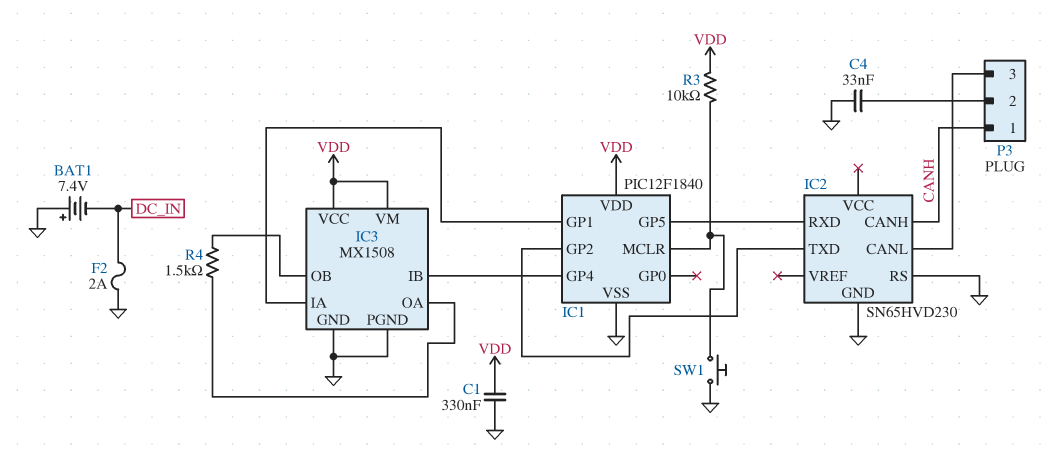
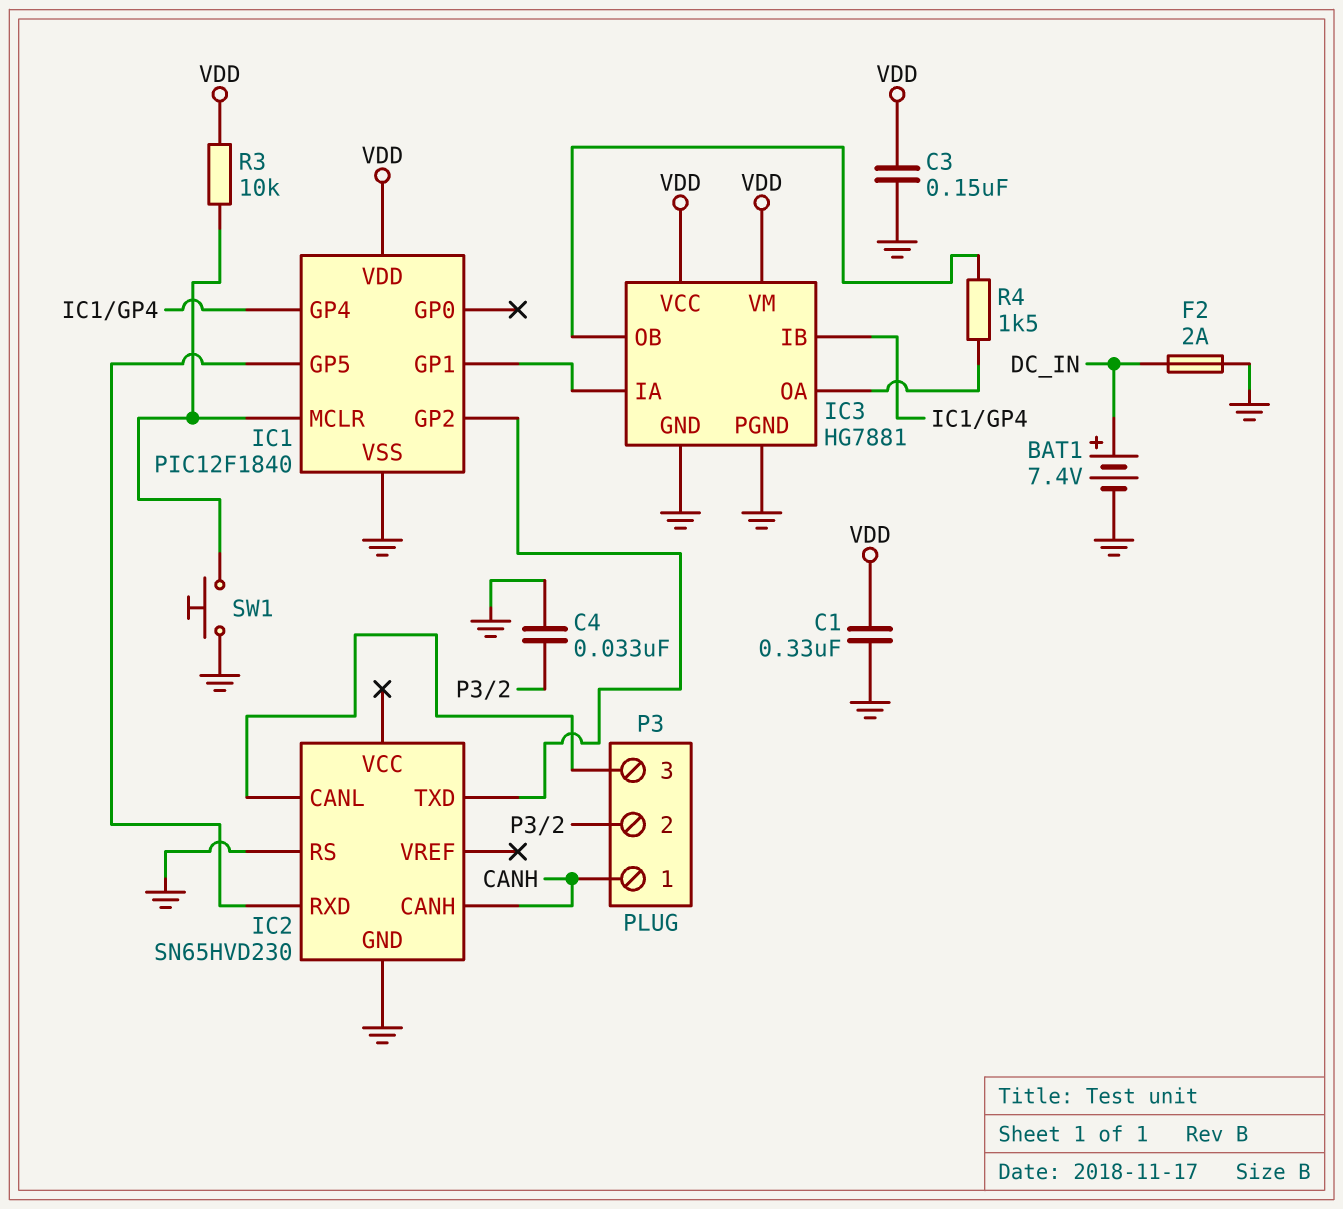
BAT1: 7.4V (plus GND, minus DC_IN) -> 7.4V (plus DC_IN, minus GND)
C3: none -> 150nF (GND, VDD)
IC3: MX1508 -> HG7881

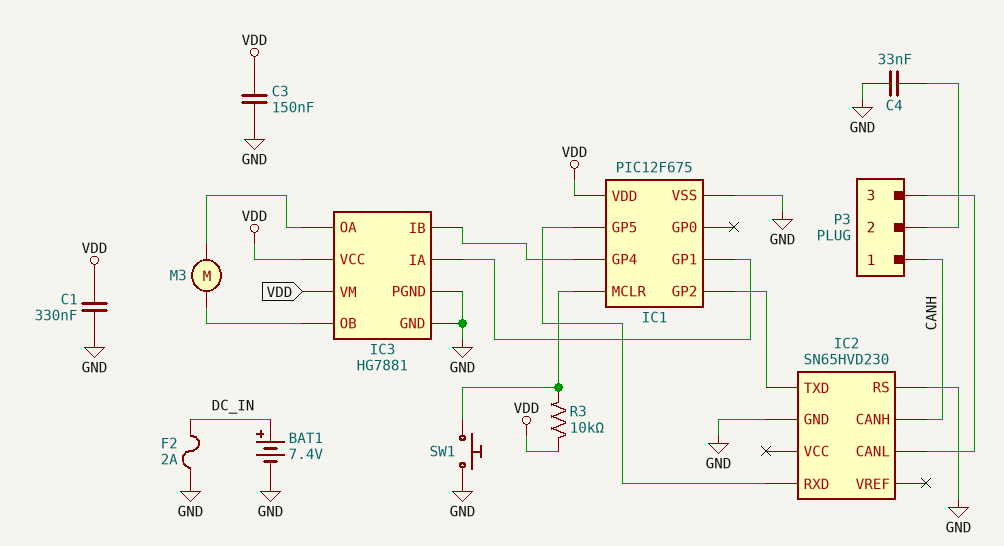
IC1: PIC12F1840 -> PIC12F675
M3: none -> motor (IC3/OA, IC3/OB)
R4: 1.5k (IC3/OA, IC3/OB) -> none

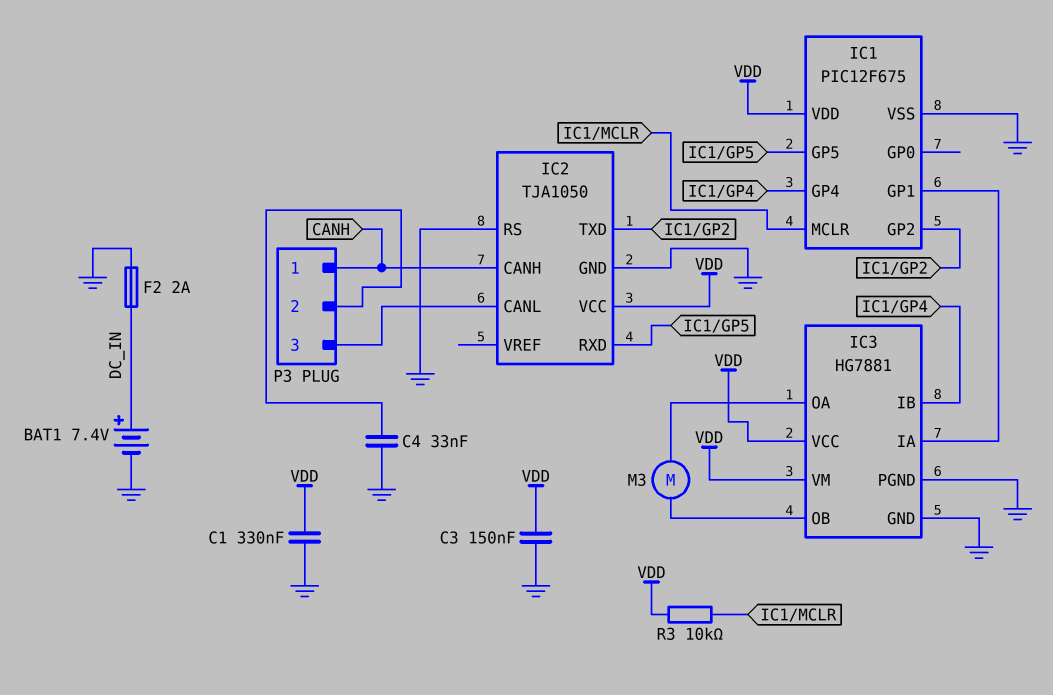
IC2: SN65HVD230 -> TJA1050
IC2 pin VCC: none -> VDD
SW1: button (GND, IC1/MCLR) -> none

